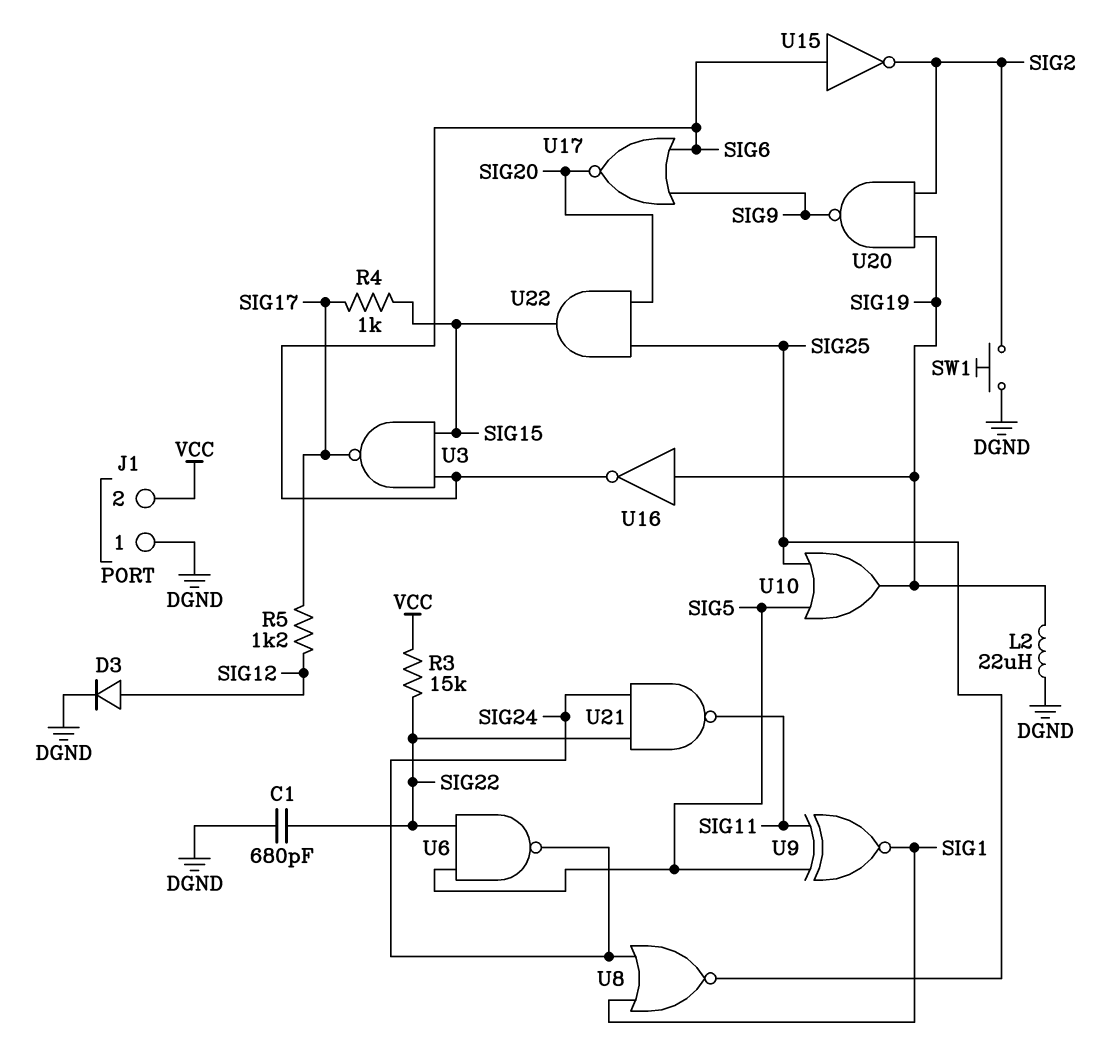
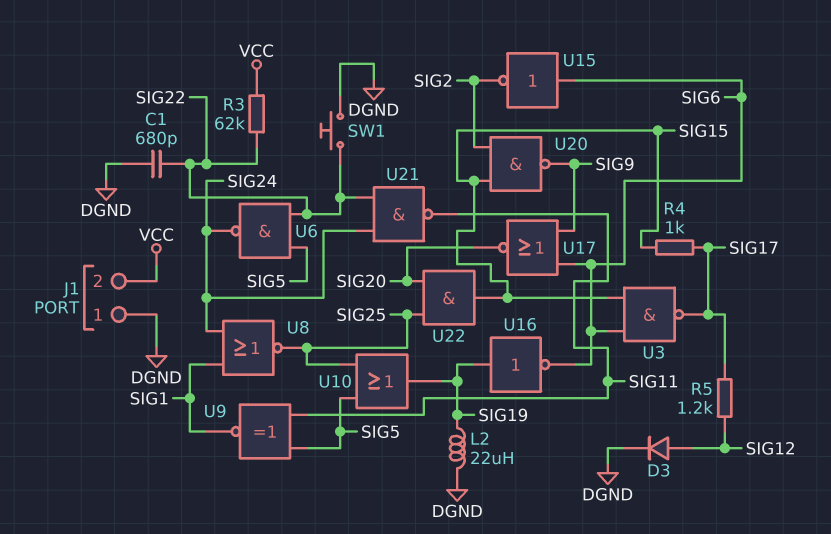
R3: 15k (SIG22, VCC) -> 62k (SIG22, VCC)
SW1: button (DGND, SIG2) -> button (DGND, SIG22)
U20: NAND (in SIG2, in SIG19, out SIG9) -> NAND (in SIG2, in SIG15, out SIG9)

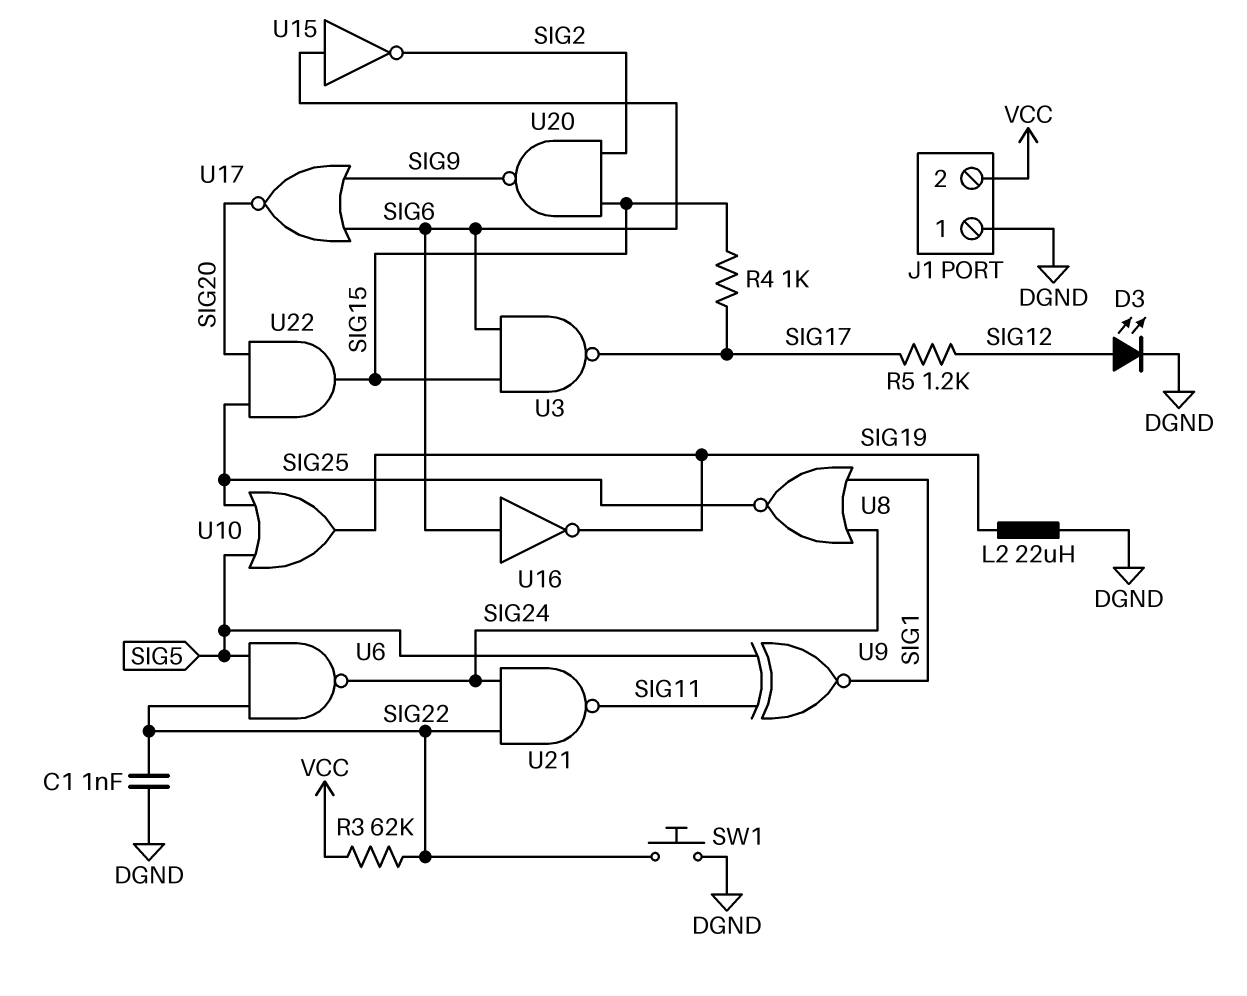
C1: 680pF (DGND, SIG22) -> 1nF (DGND, SIG22)
D3: diode (A SIG12, K DGND) -> LED (A SIG12, K DGND)
U16: NOT (in SIG19, out SIG6) -> NOT (in SIG6, out SIG19)

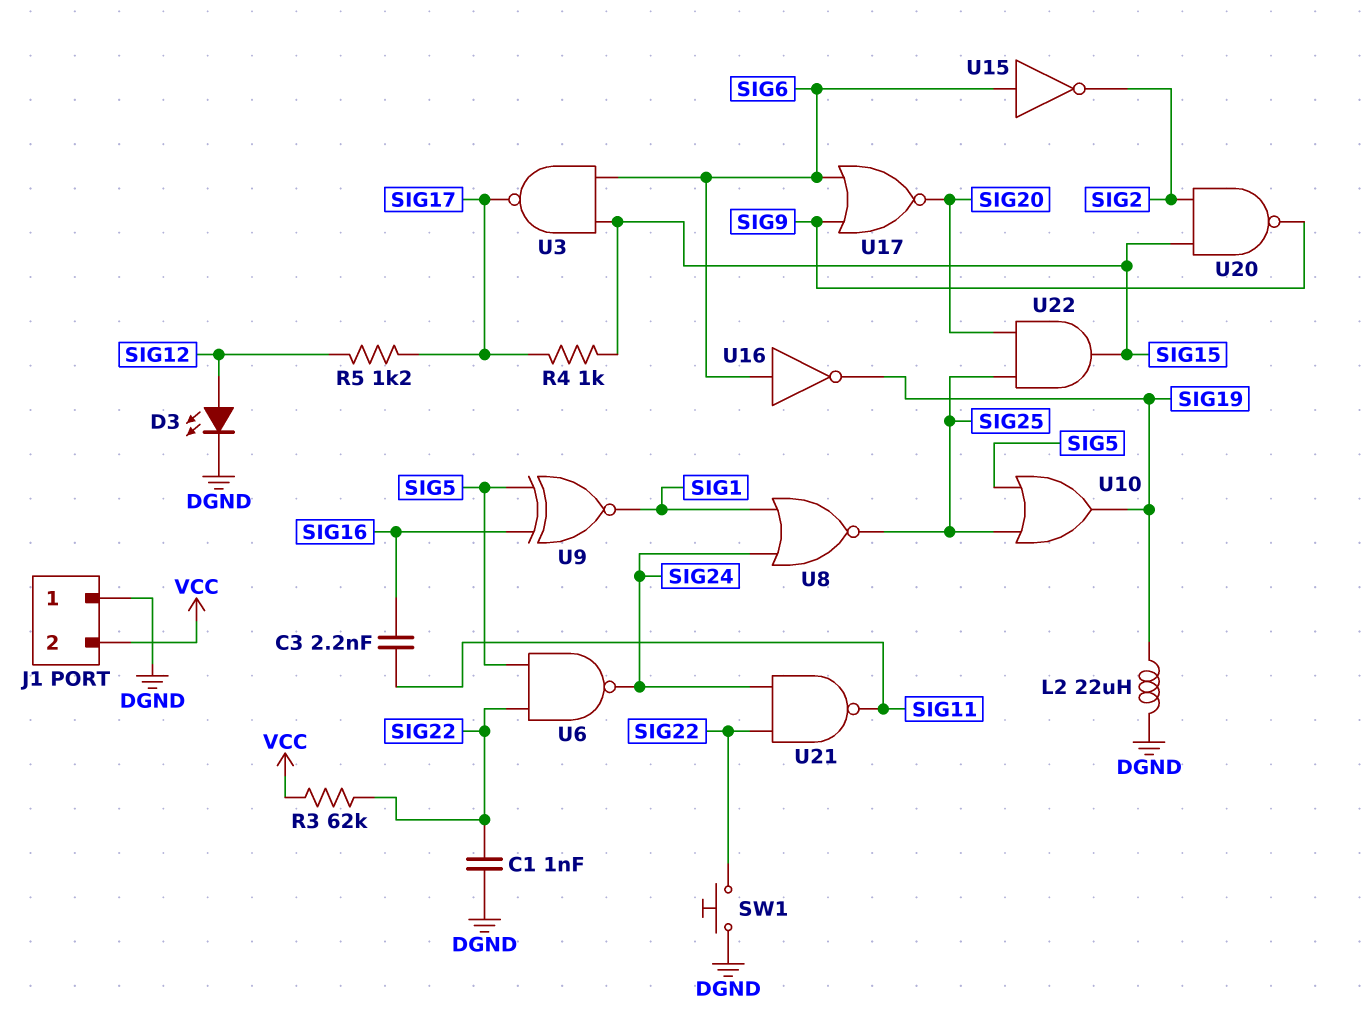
C3: none -> 2.2nF (SIG11, SIG16)
U9: XNOR (in SIG5, in SIG11, out SIG1) -> XNOR (in SIG5, in SIG16, out SIG1)

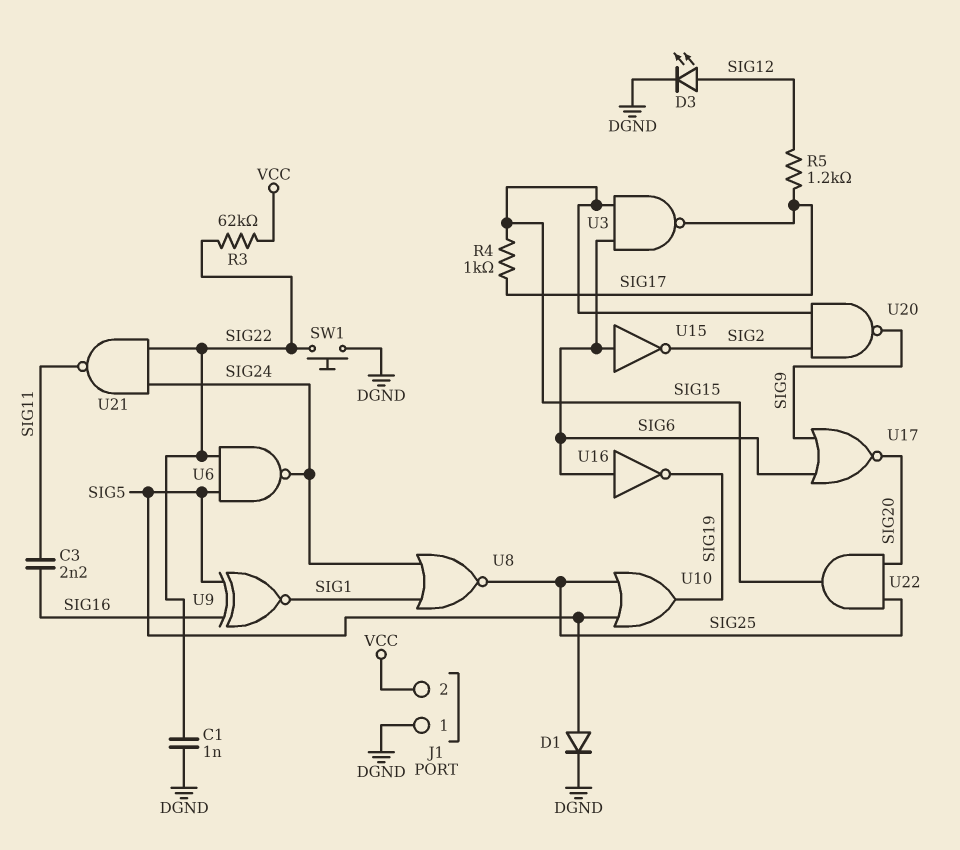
D1: none -> diode (A SIG5, K DGND)
L2: 22uH (DGND, SIG19) -> none

